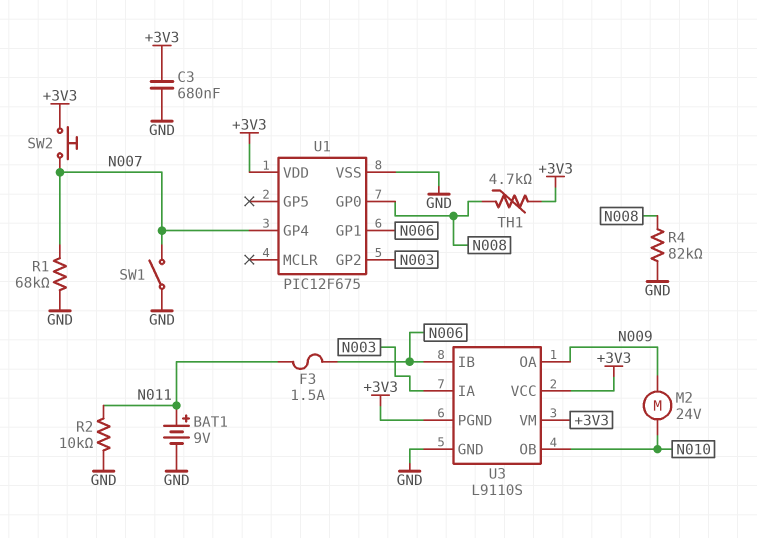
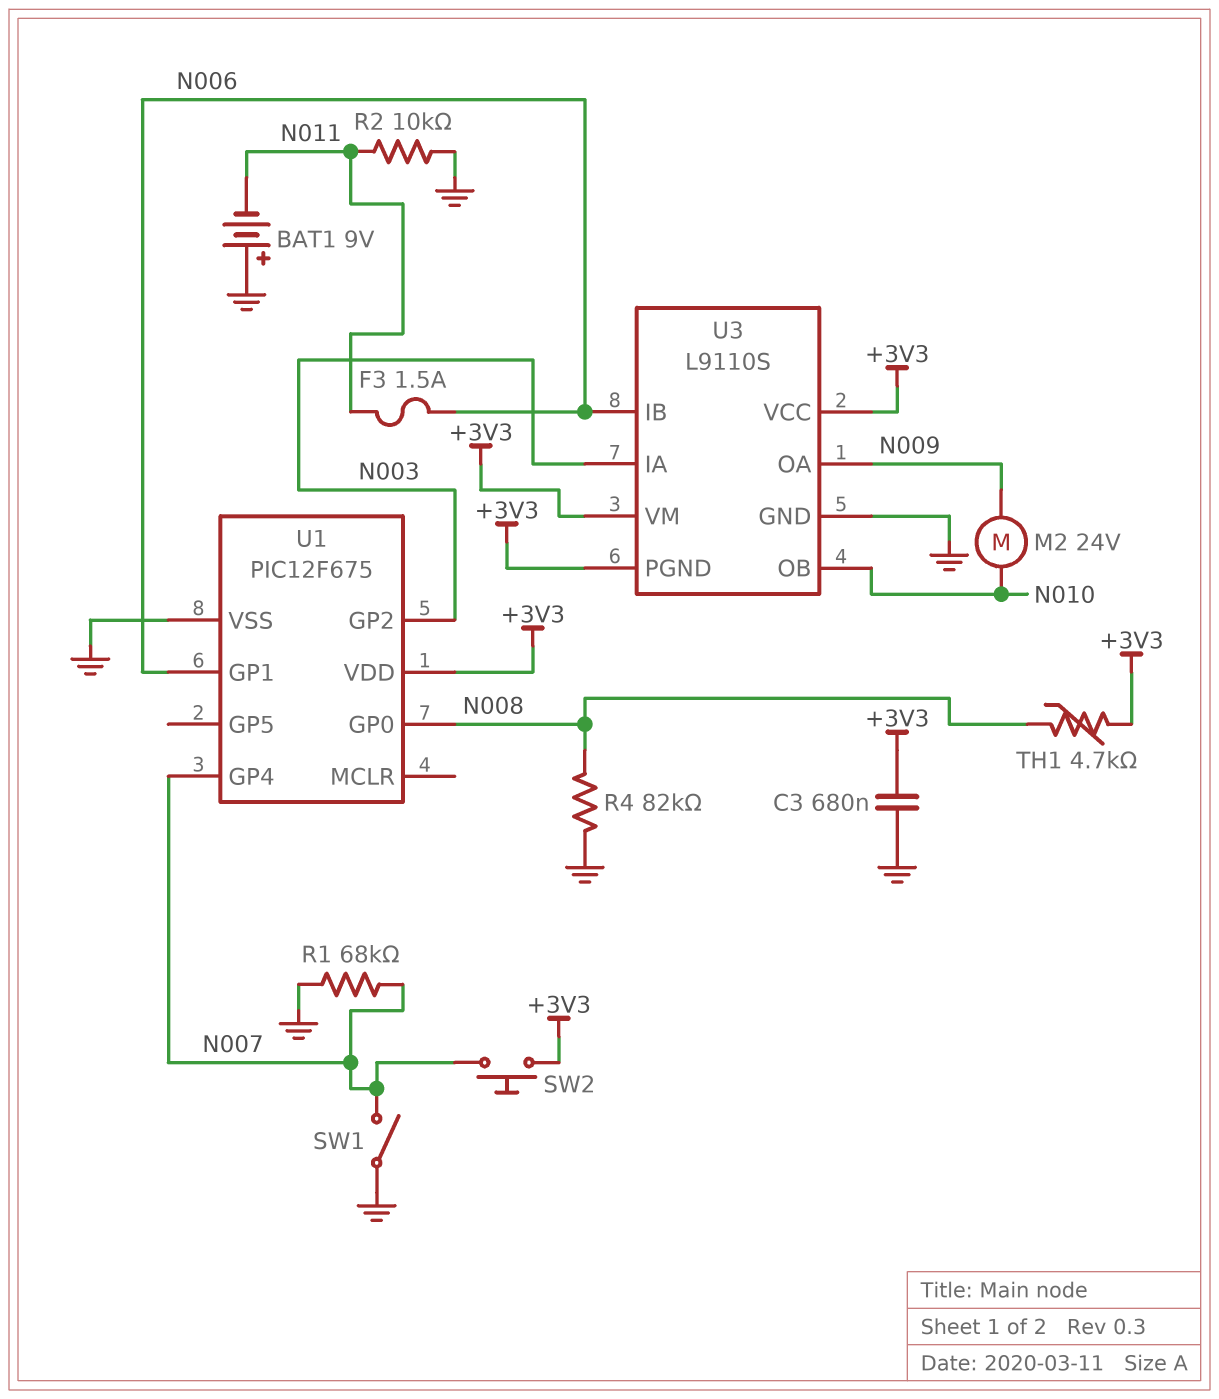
BAT1: 9V (plus N011, minus GND) -> 9V (plus GND, minus N011)

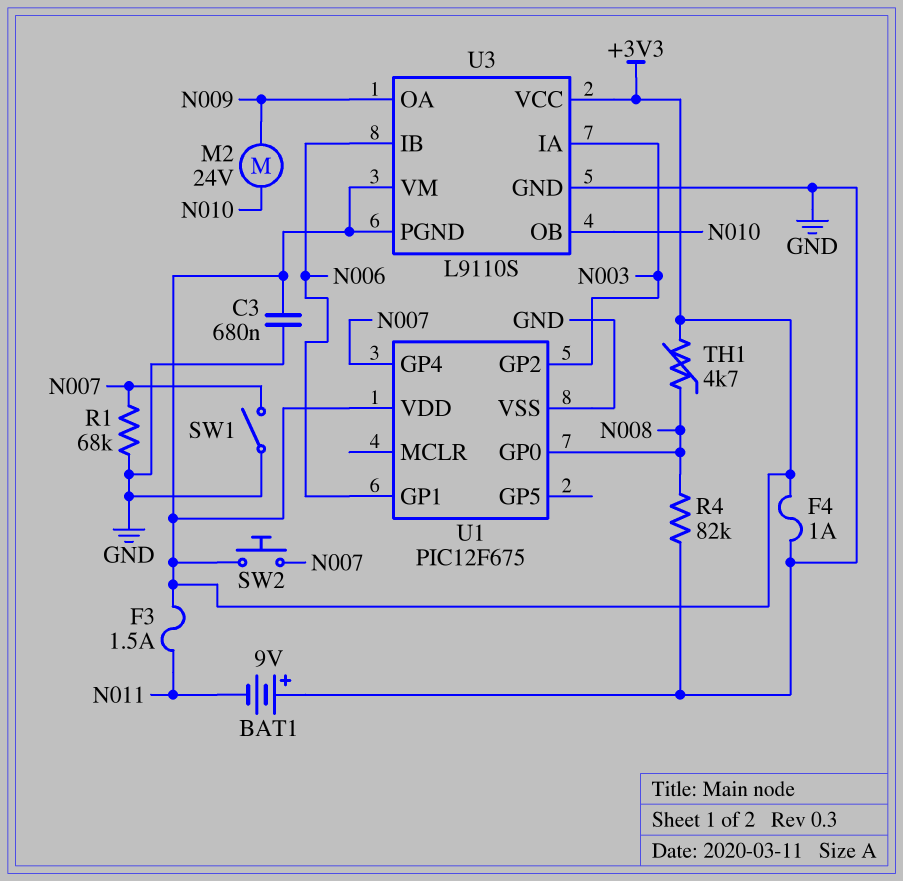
F3: 1.5A (N006, N011) -> 1.5A (+3V3, N011)
F4: none -> 1A (+3V3, GND)
R2: 10k (GND, N011) -> none

